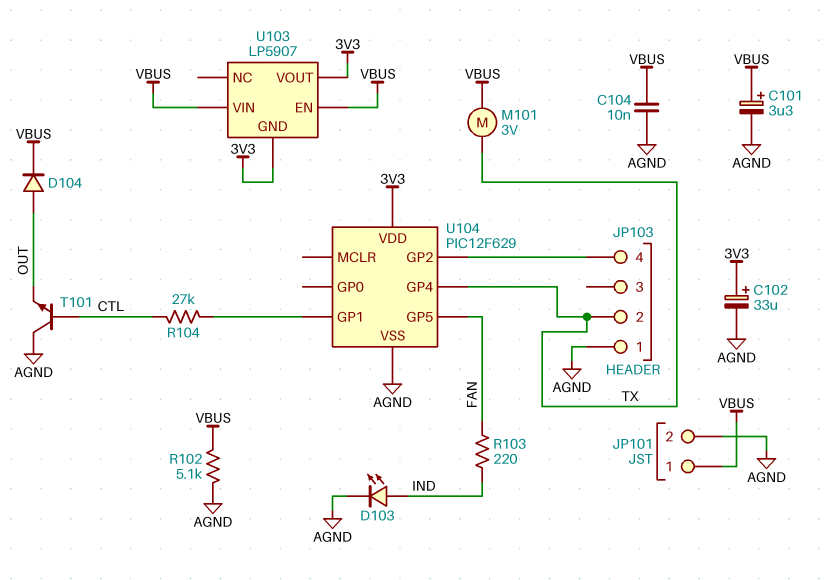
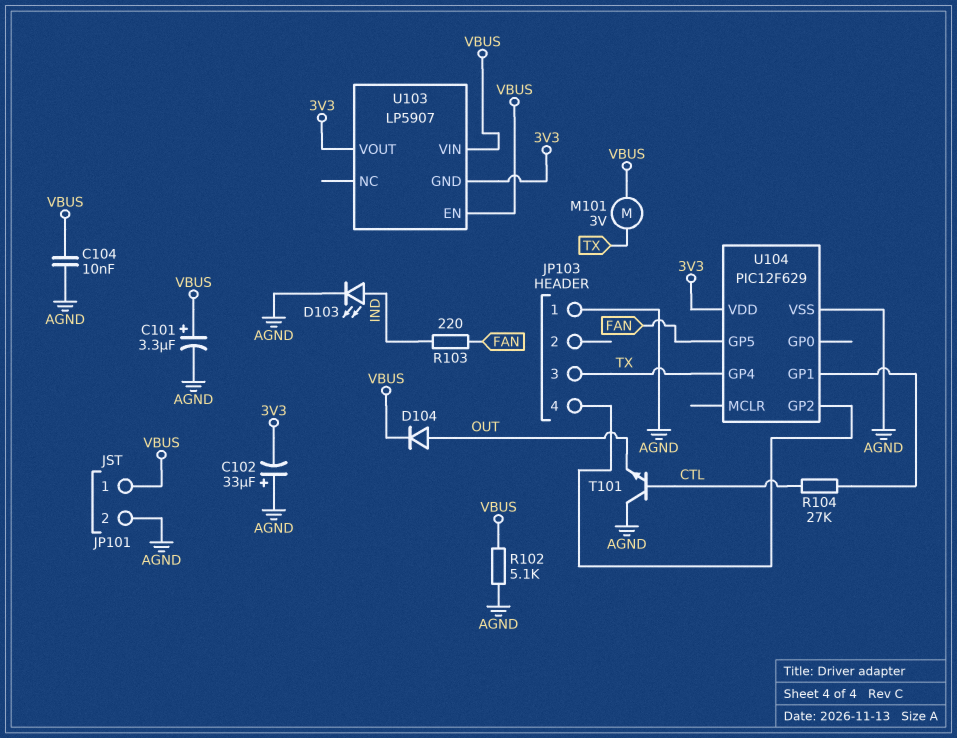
C102: 33uF (plus 3V3, minus AGND) -> 33uF (plus AGND, minus 3V3)
JP103 pin 2: TX -> none
JP103 pin 3: none -> TX

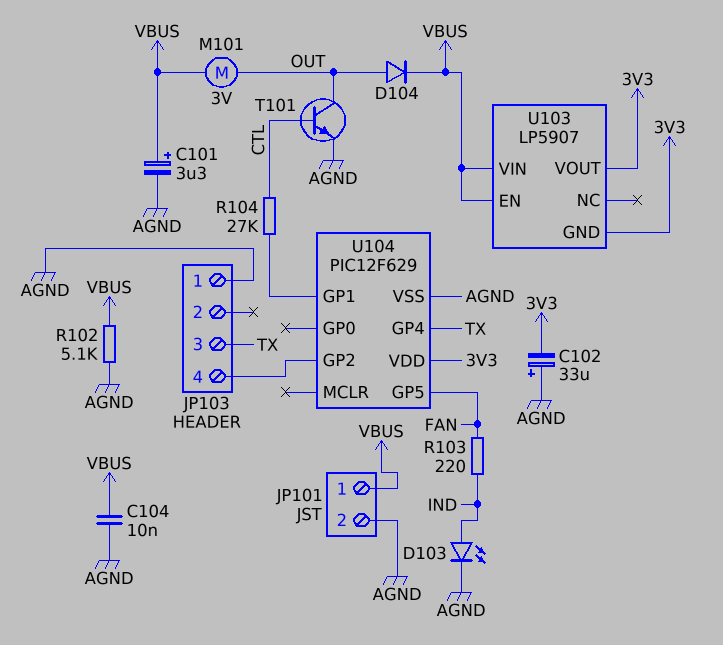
M101: motor 3V (TX, VBUS) -> motor 3V (OUT, VBUS)
T101: NPN (B CTL, C AGND, E OUT) -> NPN (B CTL, C OUT, E AGND)

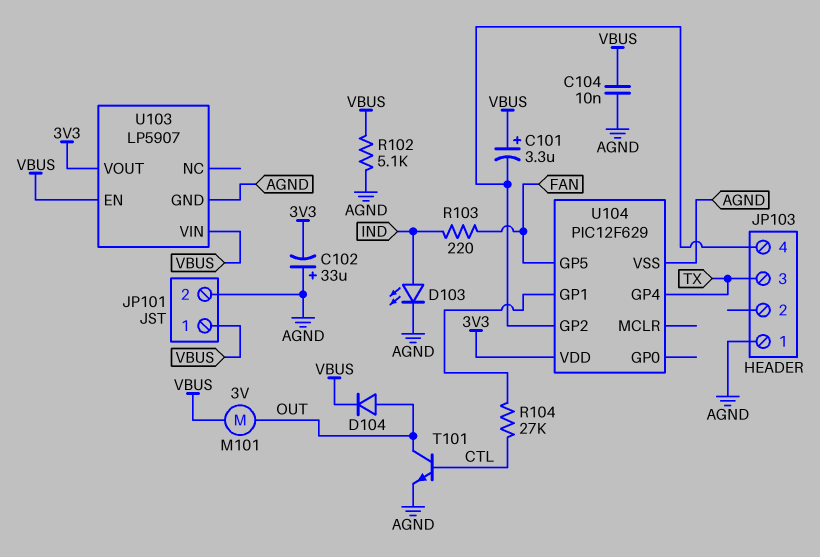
C101: 3.3uF (plus VBUS, minus AGND) -> 3.3uF (plus VBUS, minus JP103/4)
U103 pin GND: 3V3 -> AGND

